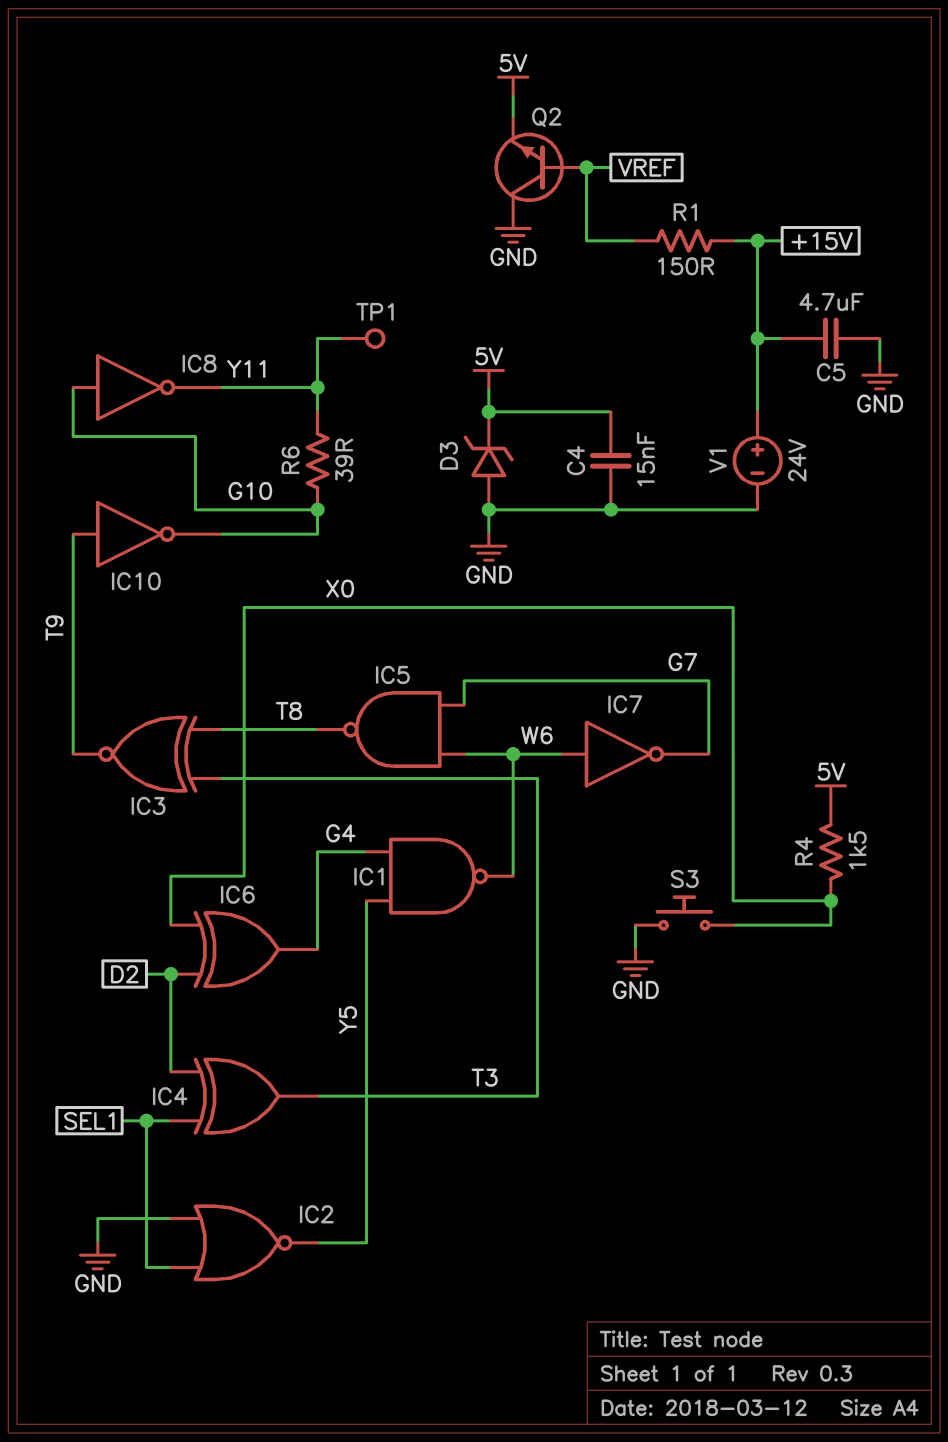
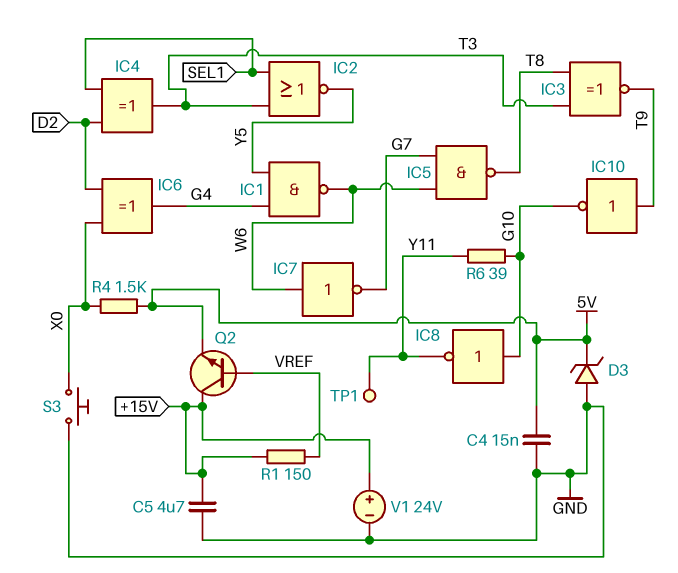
IC2: NOR (in GND, in SEL1, out Y5) -> NOR (in SEL1, in T3, out Y5)
Q2: NPN (B VREF, C GND, E 5V) -> NPN (B VREF, C +15V, E 5V)

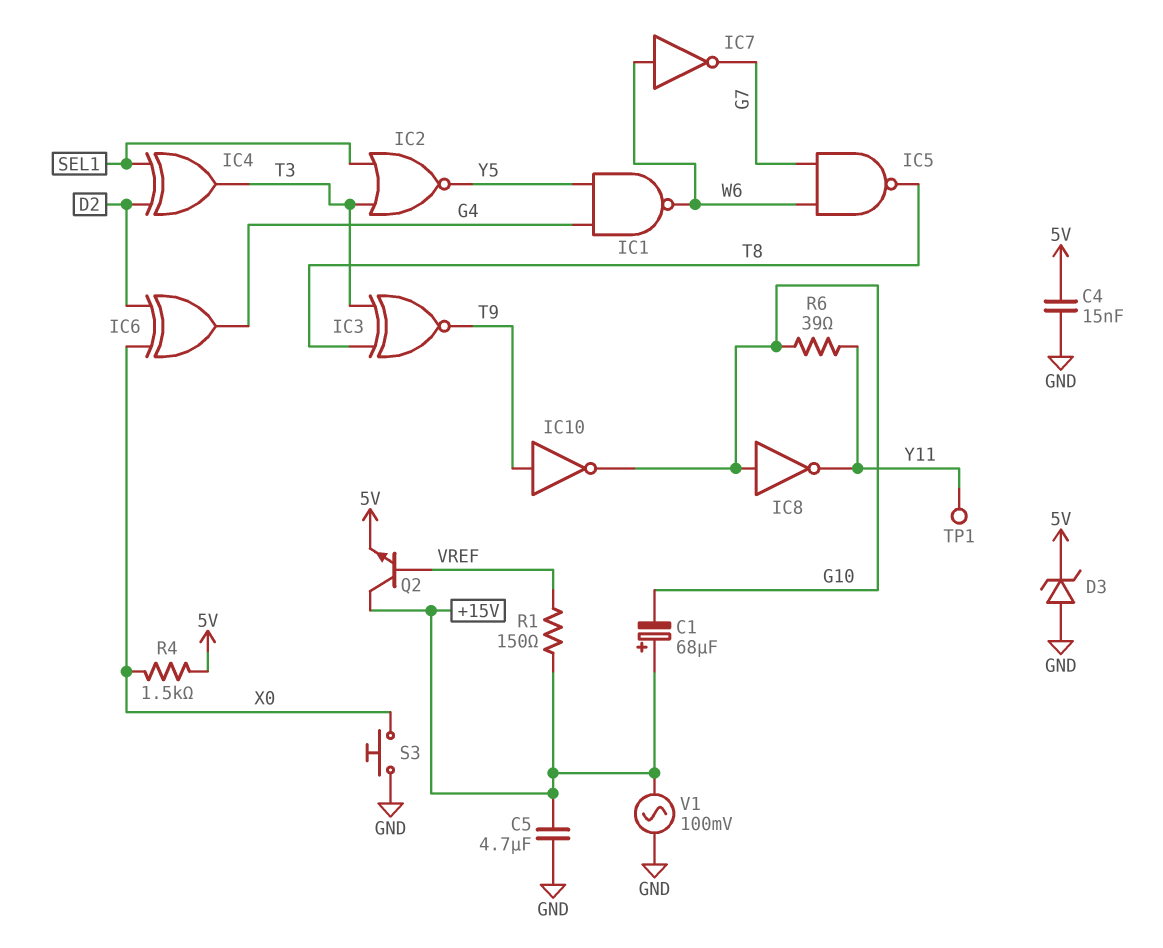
C1: none -> 68uF (plus +15V, minus G10)
V1: 24V (plus +15V, minus GND) -> AC 100mV (+15V, GND)

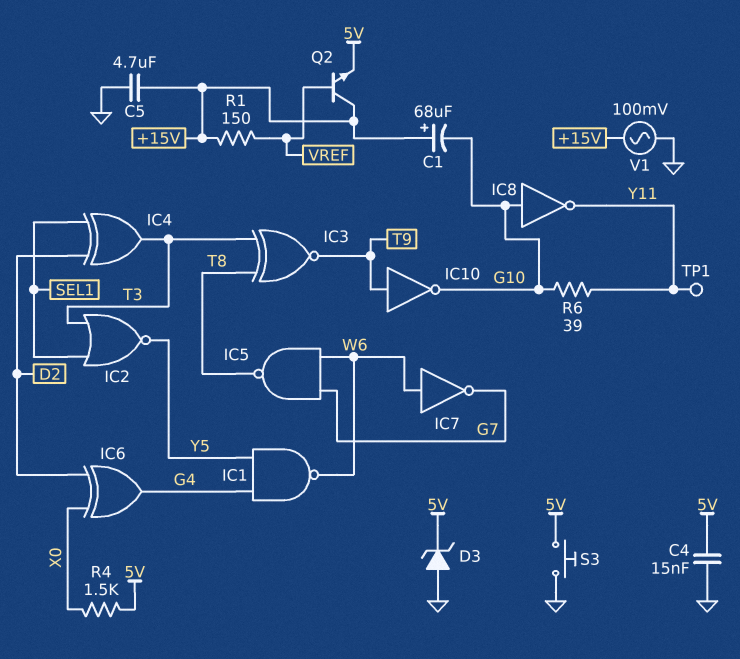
S3: button (GND, X0) -> button (5V, GND)

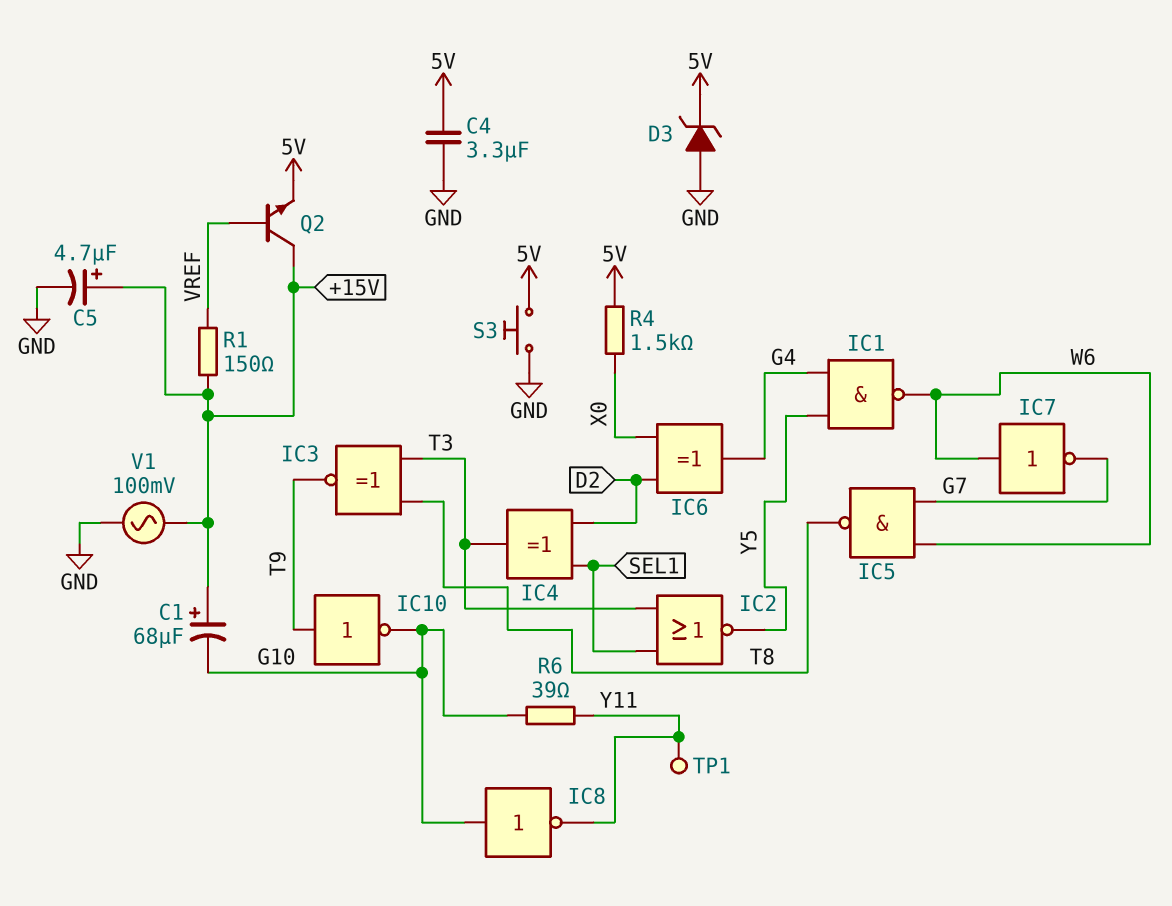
C4: 15nF (5V, GND) -> 3.3uF (5V, GND)
C5: 4.7uF (+15V, GND) -> 4.7uF (plus +15V, minus GND)

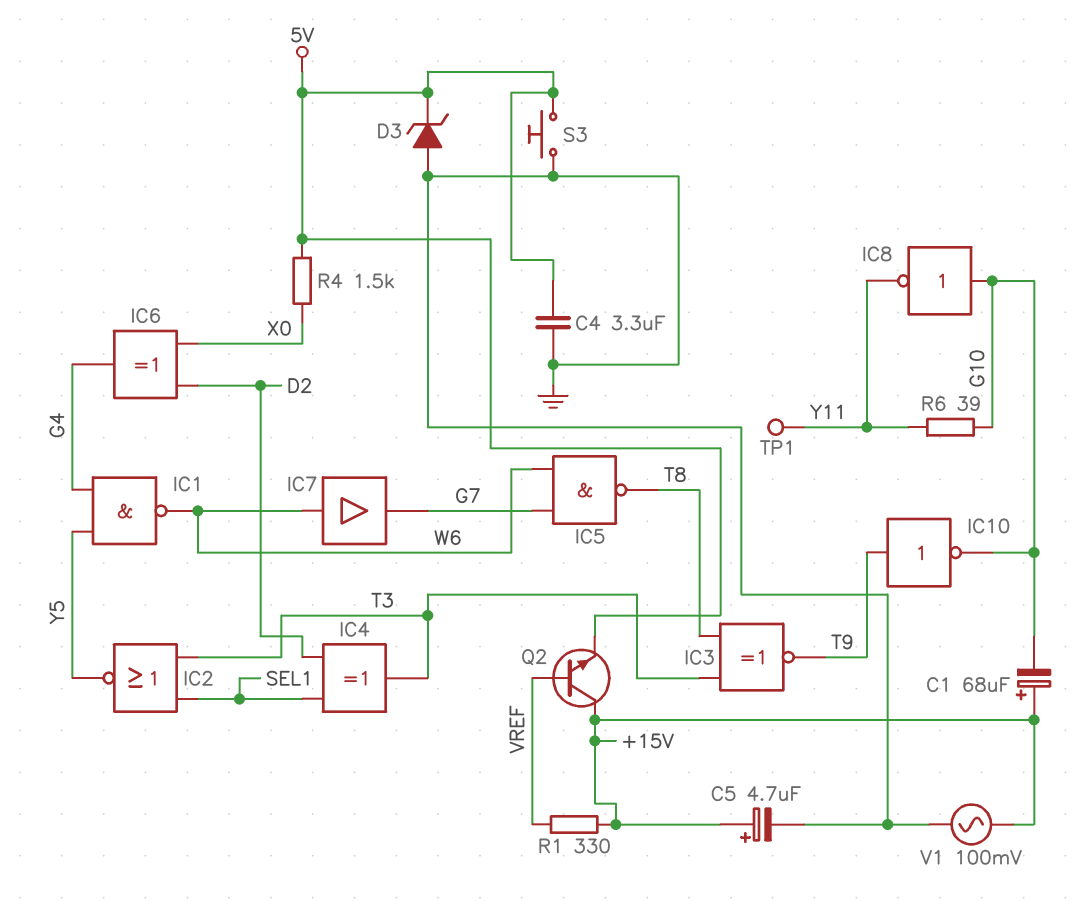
IC7: NOT (in W6, out G7) -> buffer (in W6, out G7)
R1: 150 (+15V, VREF) -> 330 (+15V, VREF)

